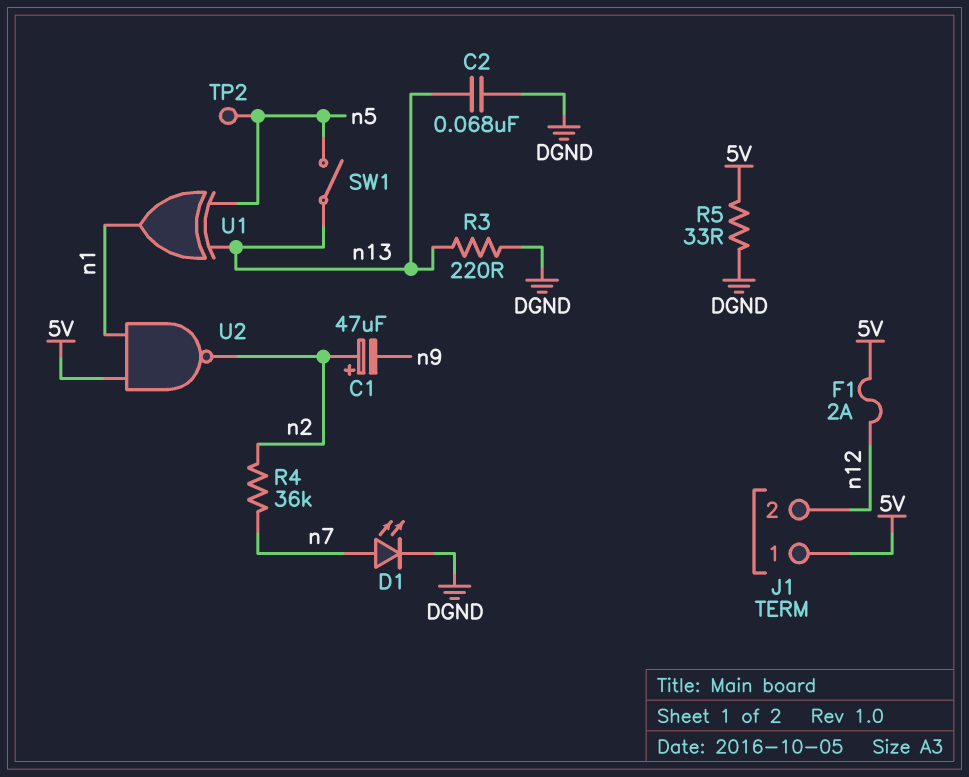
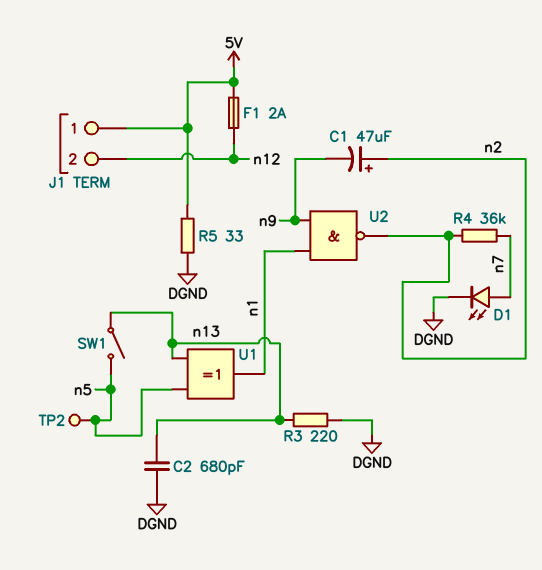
C2: 68nF (DGND, n13) -> 680pF (DGND, n13)
U2: NAND (in 5V, in n1, out n2) -> NAND (in n1, in n9, out n2)

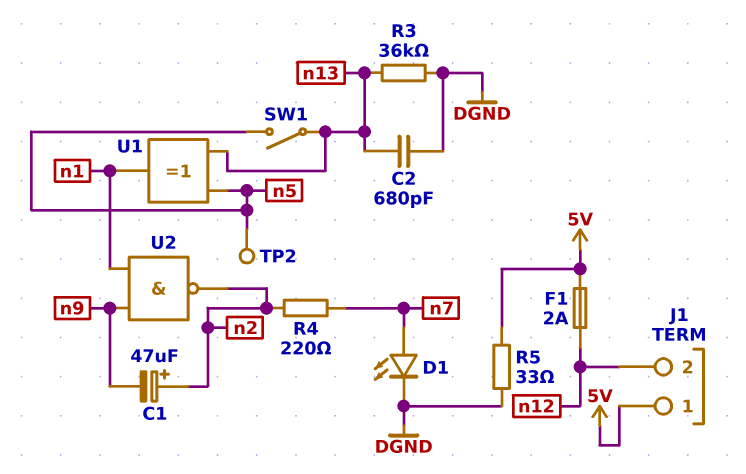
R3: 220 (DGND, n13) -> 36k (DGND, n13)
R4: 36k (n2, n7) -> 220 (n2, n7)

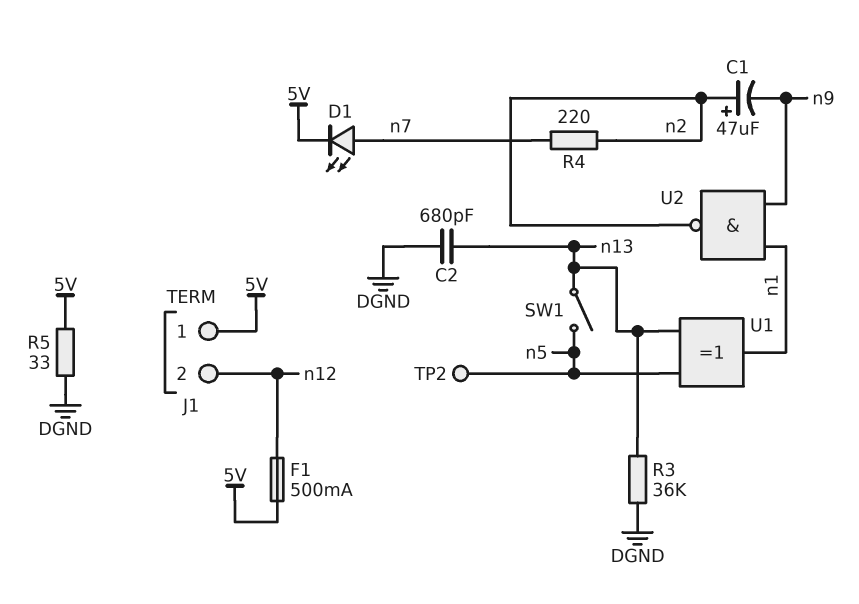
D1: LED (A n7, K DGND) -> LED (A n7, K 5V)
F1: 2A (5V, n12) -> 500mA (5V, n12)

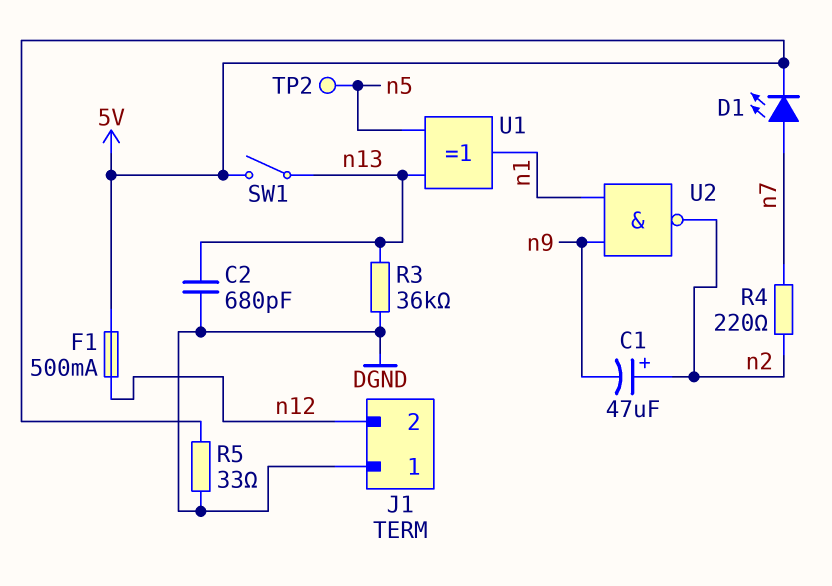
J1 pin 1: 5V -> DGND
SW1: switch (n5, n13) -> switch (5V, n13)

